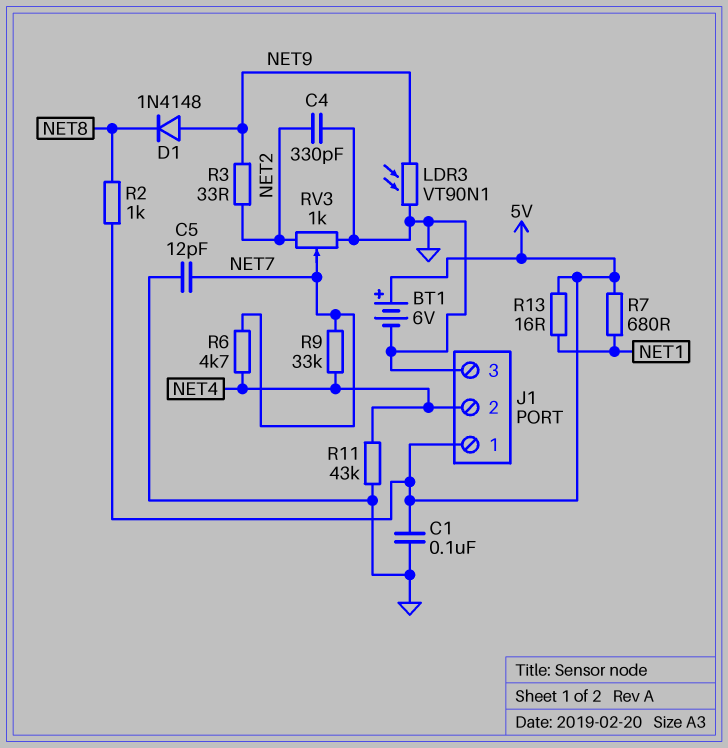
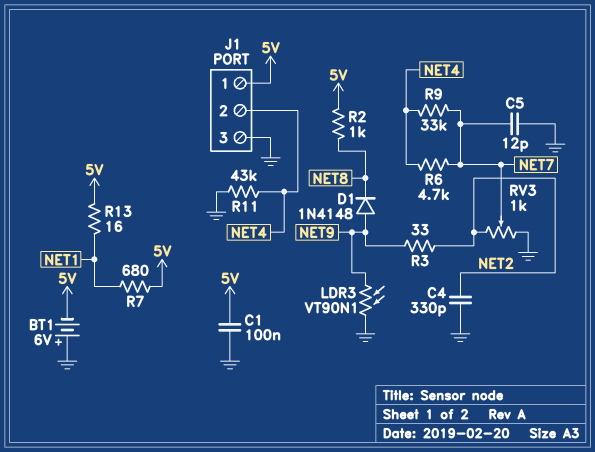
BT1: 6V (plus 5V, minus GND) -> 6V (plus GND, minus 5V)

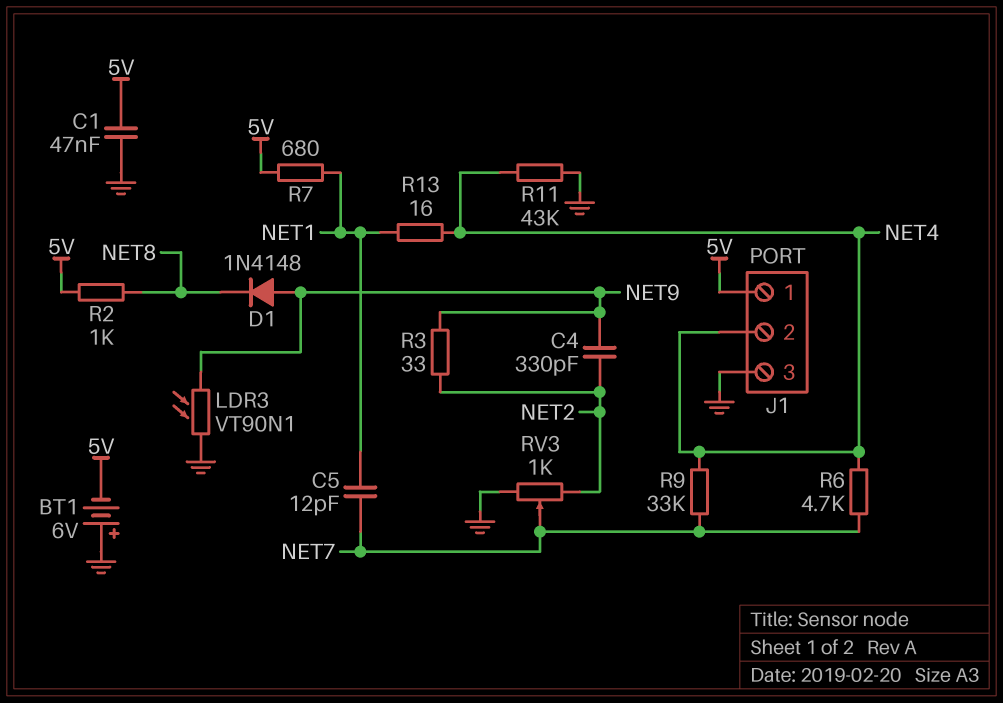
C1: 100nF (5V, GND) -> 47nF (5V, GND)
C4: 330pF (GND, NET2) -> 330pF (NET2, NET9)
C5: 12pF (GND, NET7) -> 12pF (NET1, NET7)
R13: 16 (5V, NET1) -> 16 (NET1, NET4)

